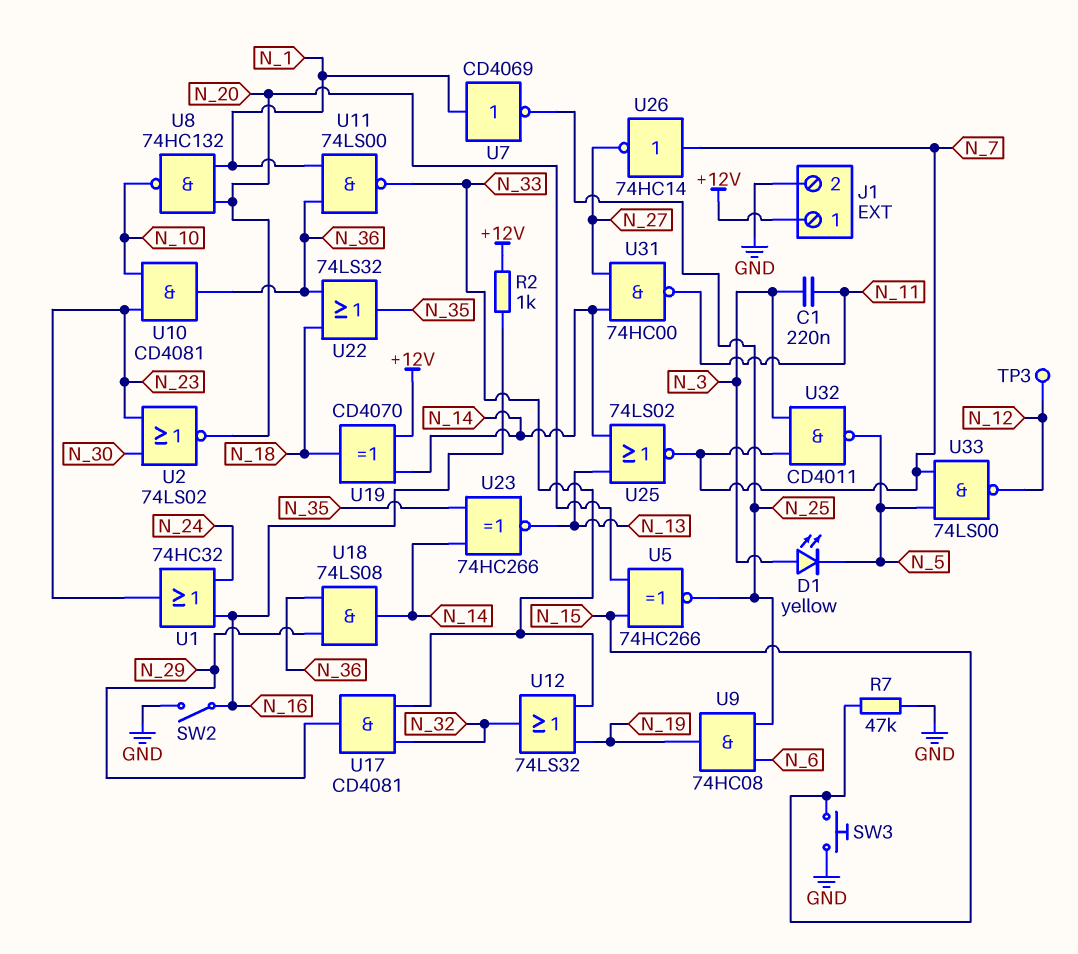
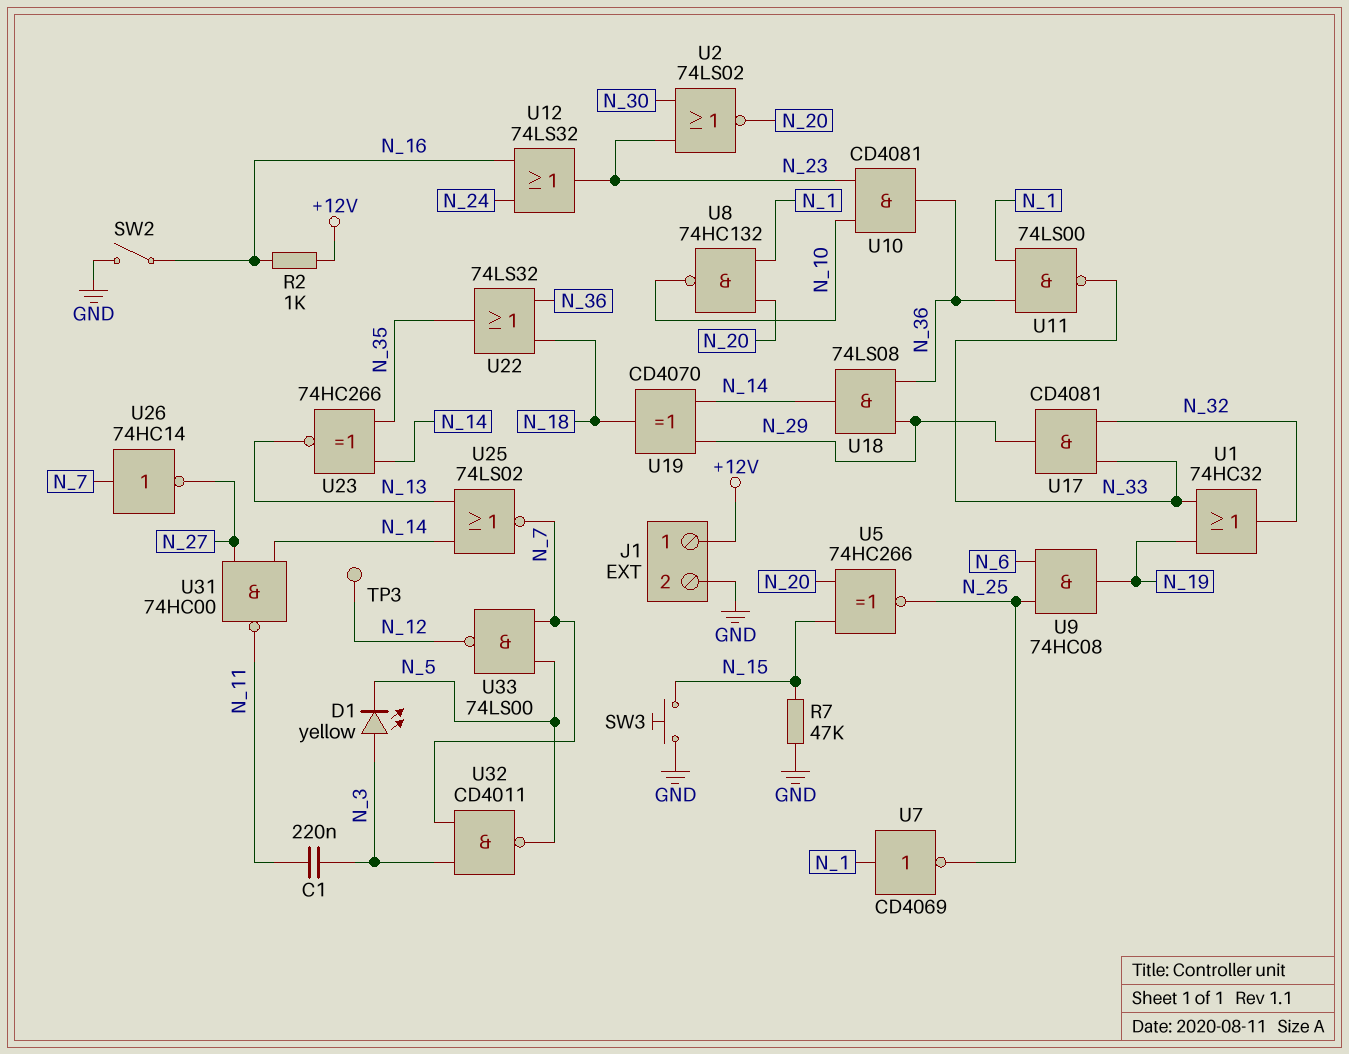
U1: OR 74HC32 (in N_16, in N_24, out N_23) -> OR 74HC32 (in N_19, in N_33, out N_32)
U12: OR 74LS32 (in N_19, in N_33, out N_32) -> OR 74LS32 (in N_16, in N_24, out N_23)
U19: XOR CD4070 (in +12V, in N_14, out N_18) -> XOR CD4070 (in N_14, in N_29, out N_18)

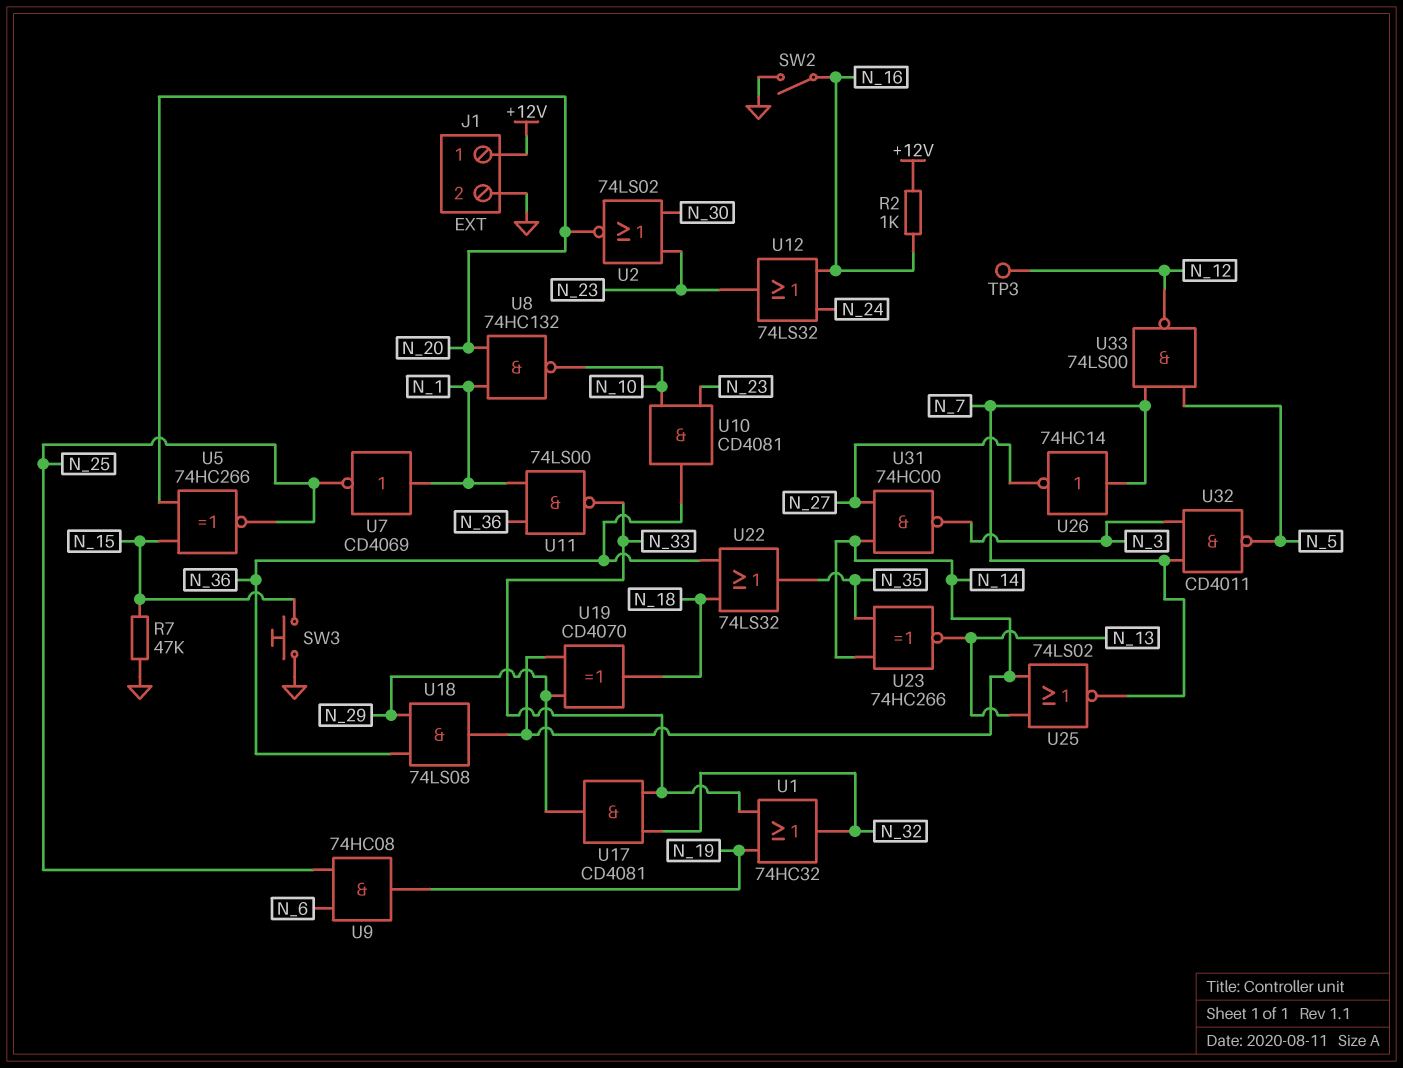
C1: 220nF (N_3, N_11) -> none
D1: LED yellow (A N_3, K N_5) -> none
U31: NAND 74HC00 (in N_14, in N_27, out N_11) -> NAND 74HC00 (in N_14, in N_27, out N_3)

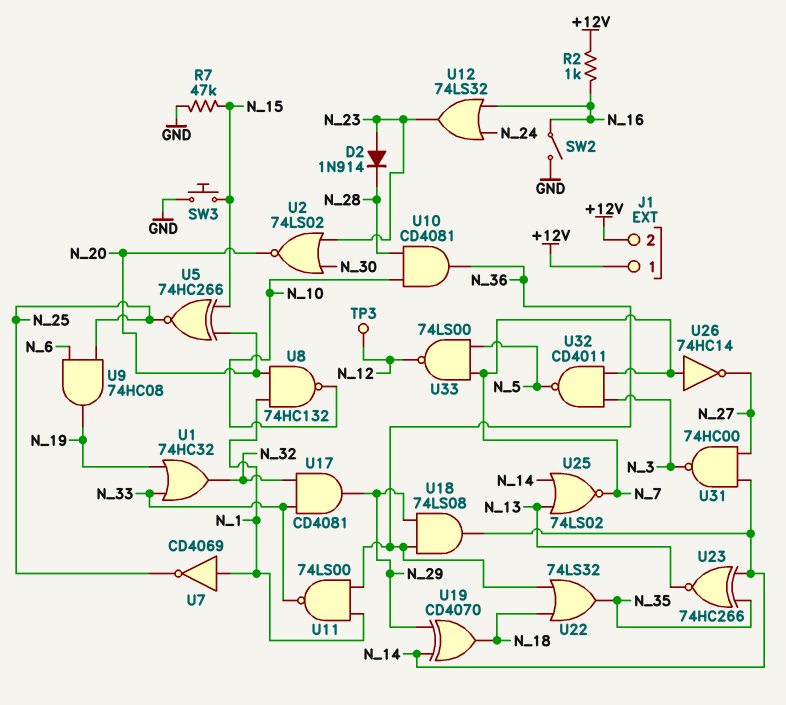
D2: none -> diode 1N914 (A N_23, K N_28)
J1 pin 2: GND -> +12V
U10: AND CD4081 (in N_10, in N_23, out N_36) -> AND CD4081 (in N_10, in N_28, out N_36)

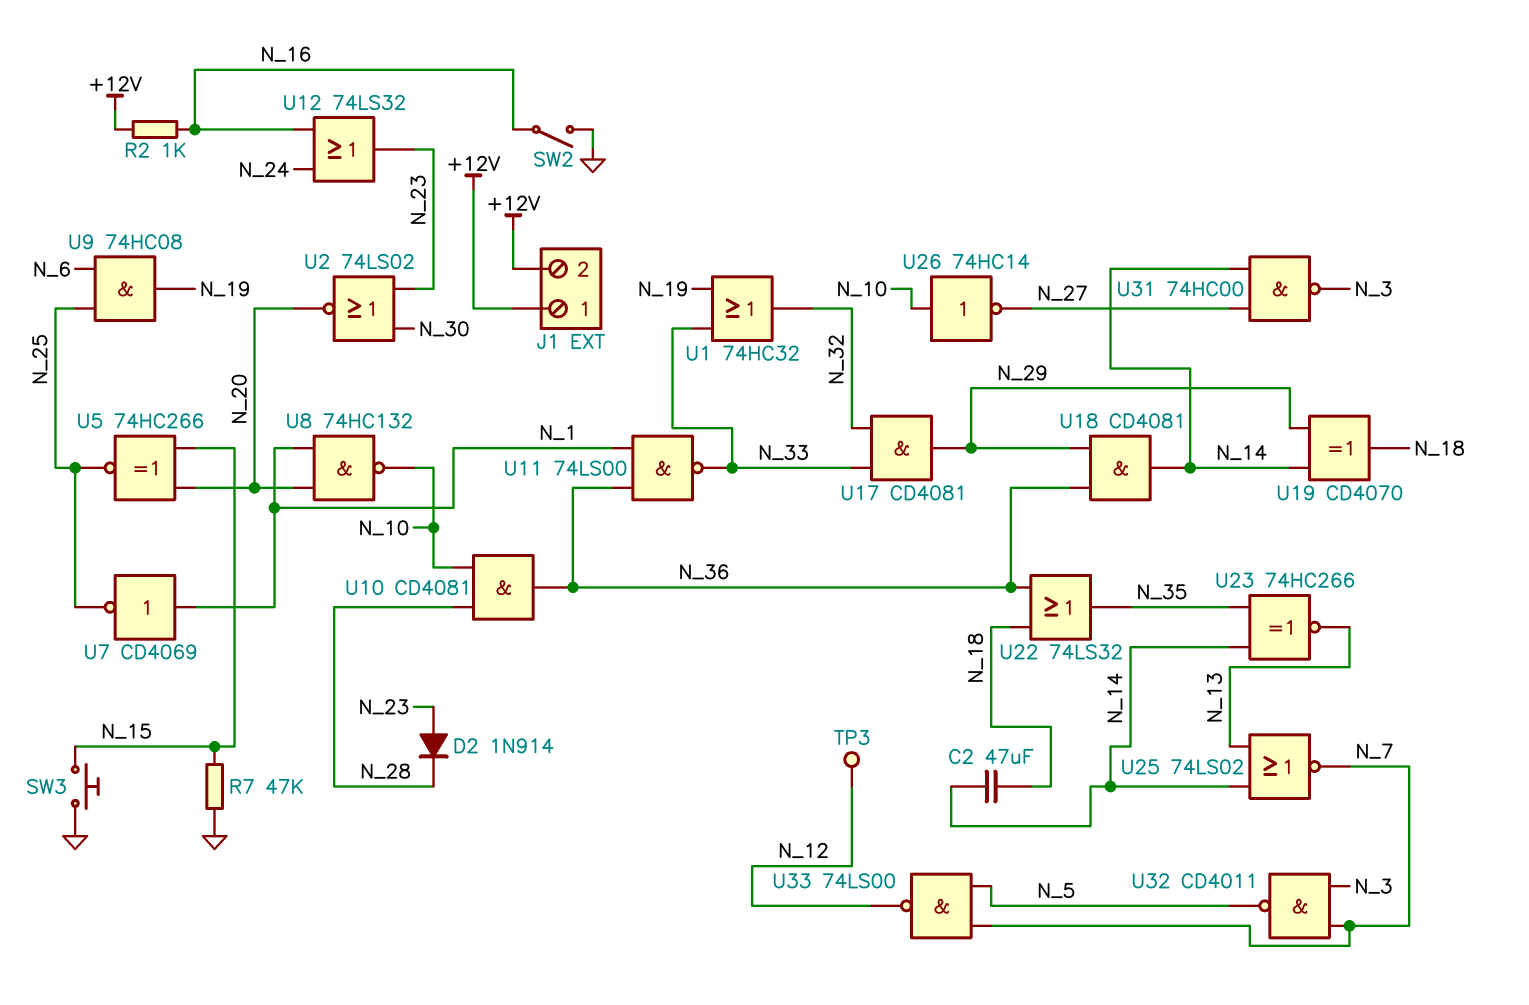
C2: none -> 47uF (N_14, N_18)
U18: AND 74LS08 (in N_29, in N_36, out N_14) -> AND CD4081 (in N_29, in N_36, out N_14)
U26: NOT 74HC14 (in N_7, out N_27) -> NOT 74HC14 (in N_10, out N_27)

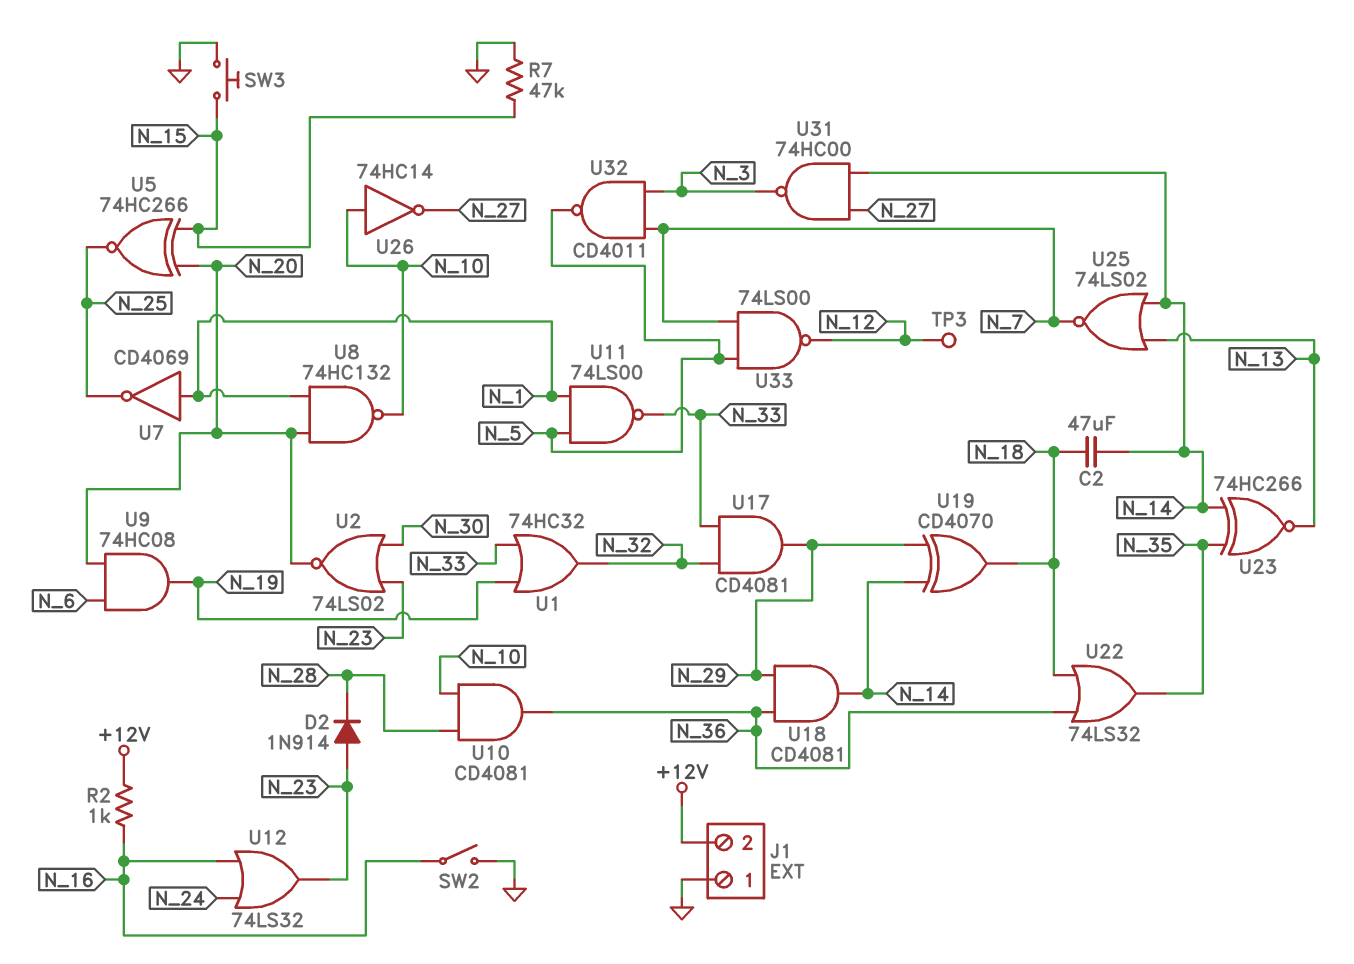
J1 pin 1: +12V -> GND
U9: AND 74HC08 (in N_6, in N_25, out N_19) -> AND 74HC08 (in N_6, in N_20, out N_19)
U11: NAND 74LS00 (in N_1, in N_36, out N_33) -> NAND 74LS00 (in N_1, in N_5, out N_33)

